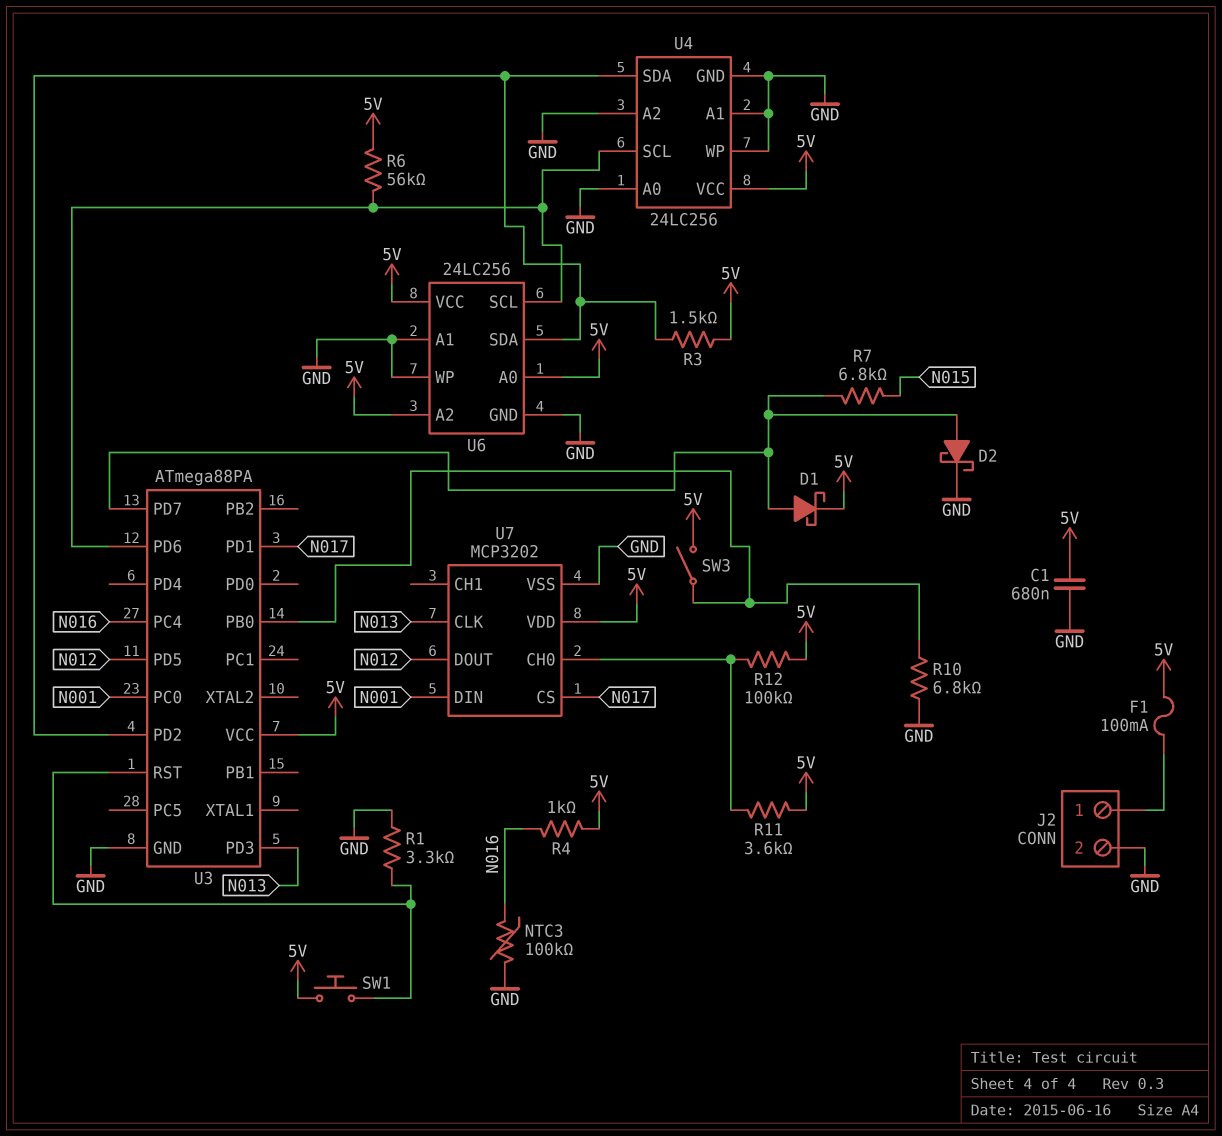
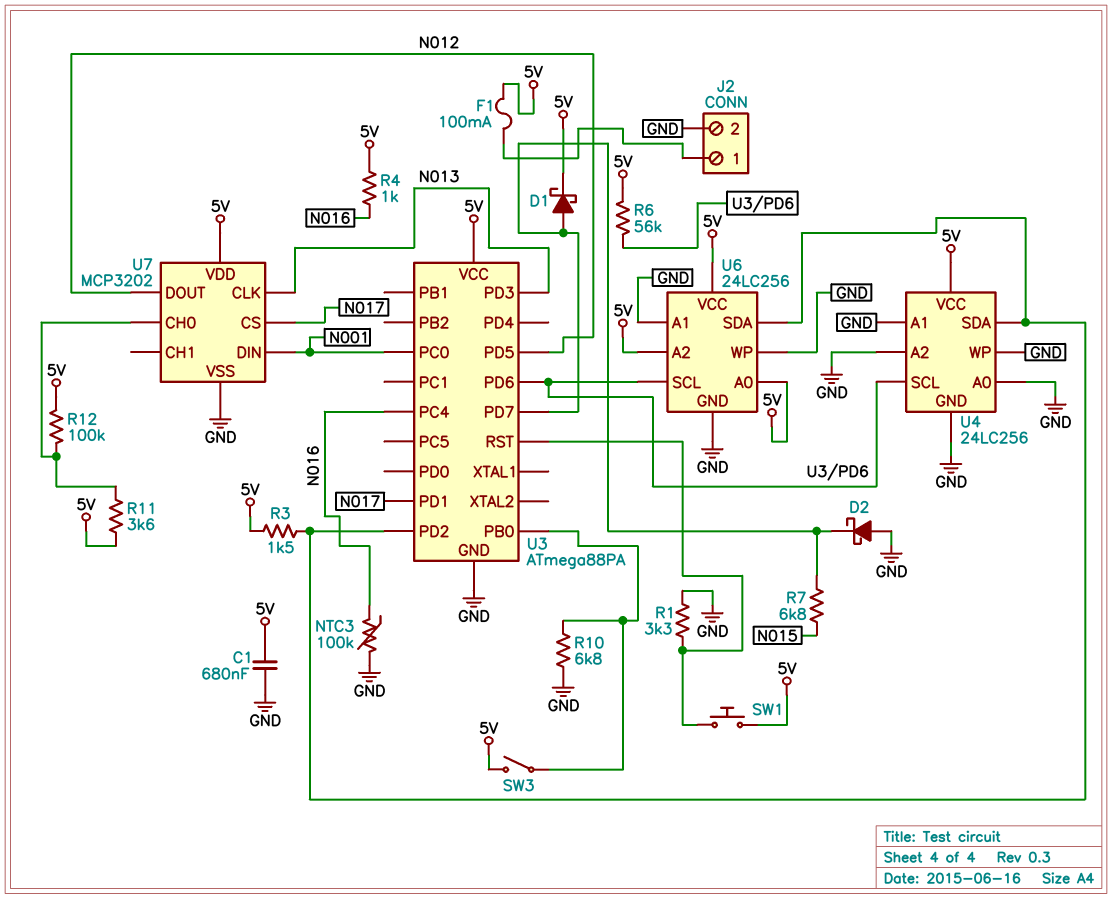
D2: schottky (A U3/PD7, K GND) -> schottky (A GND, K U3/PD7)

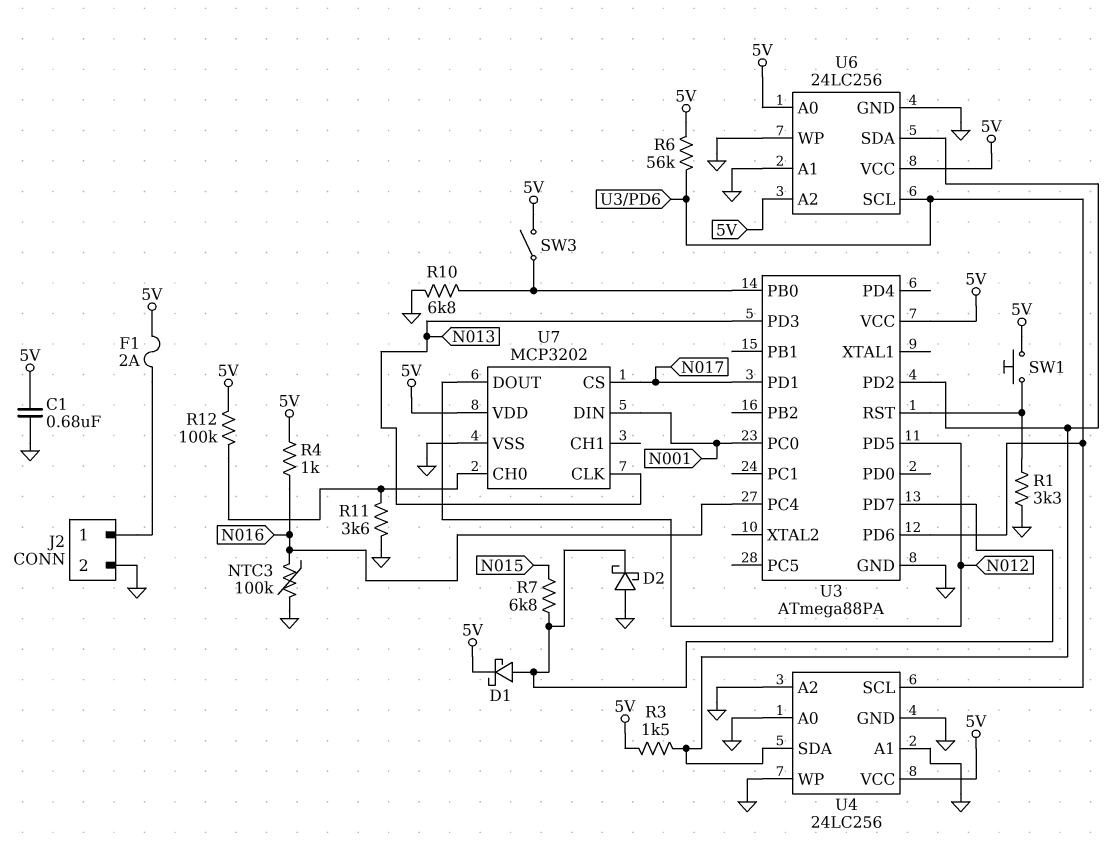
F1: 100mA (5V, J2/1) -> 2A (5V, J2/1)
R11: 3.6k (5V, U7/CH0) -> 3.6k (GND, U7/CH0)

